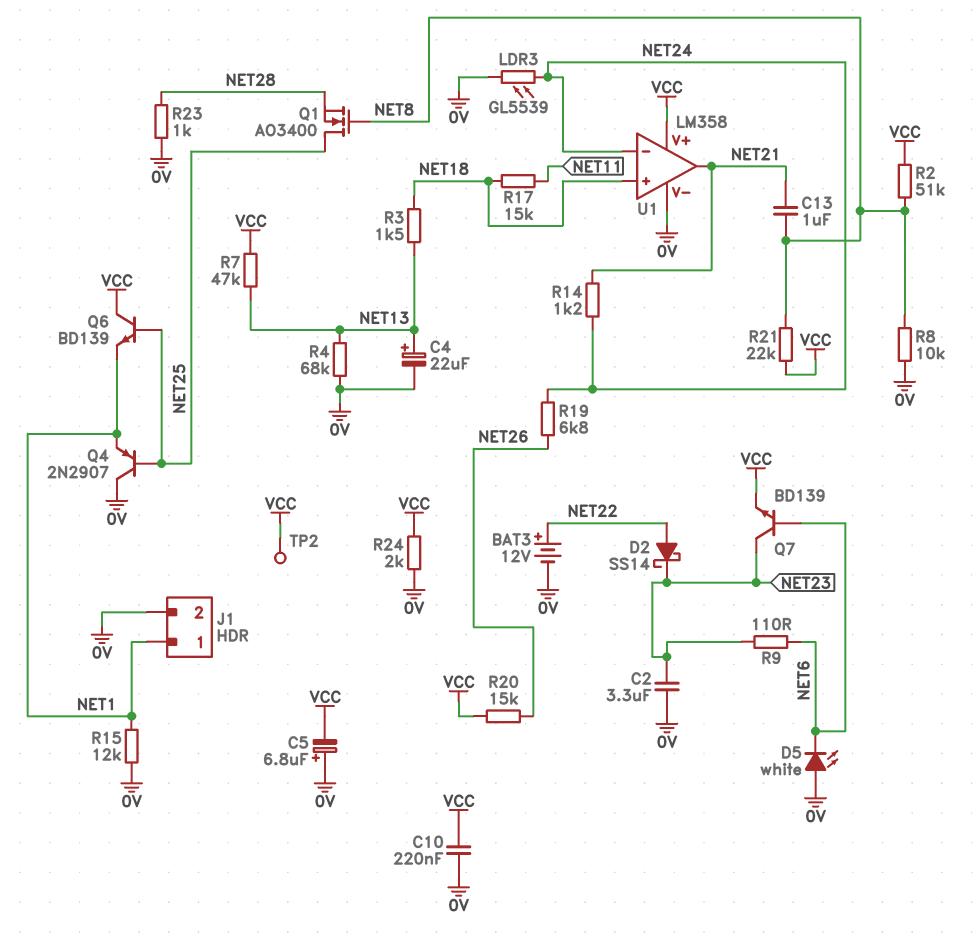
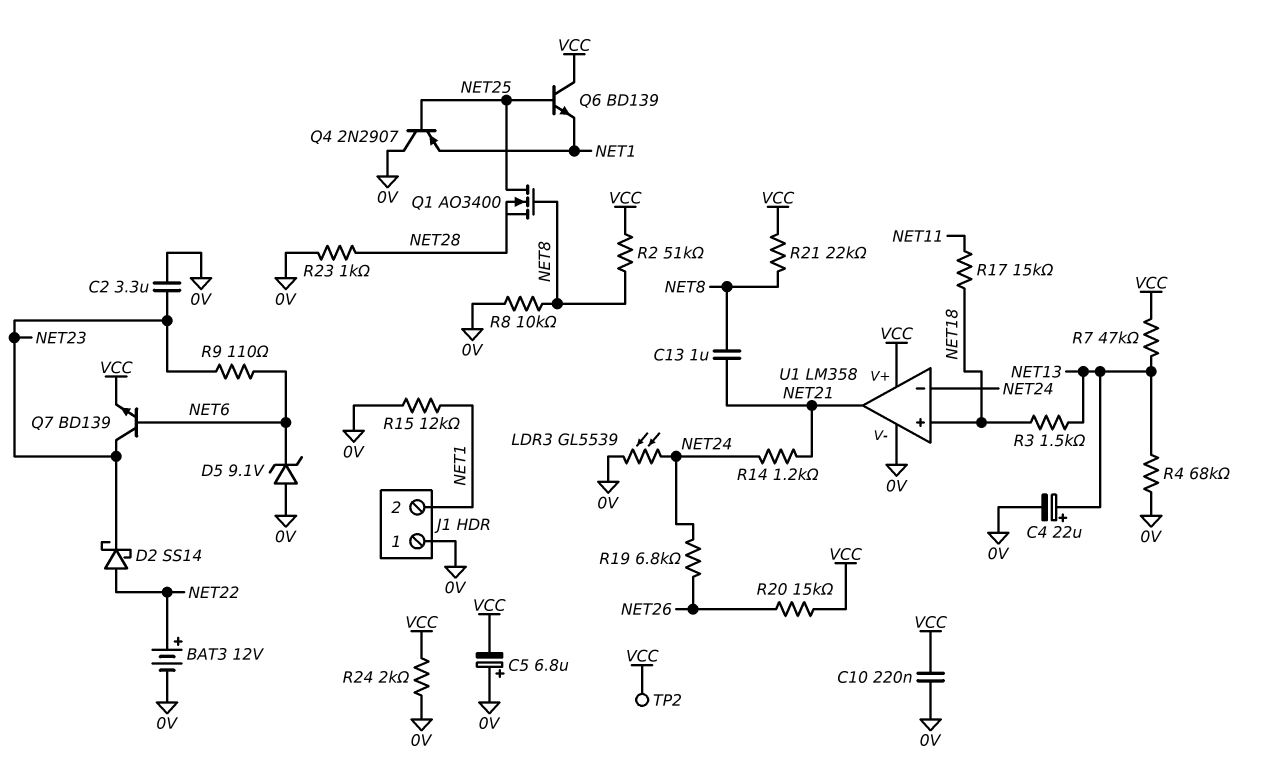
D5: LED white (A 0V, K NET6) -> zener 9.1V (A 0V, K NET6)
J1 pin 1: NET1 -> 0V
J1 pin 2: 0V -> NET1

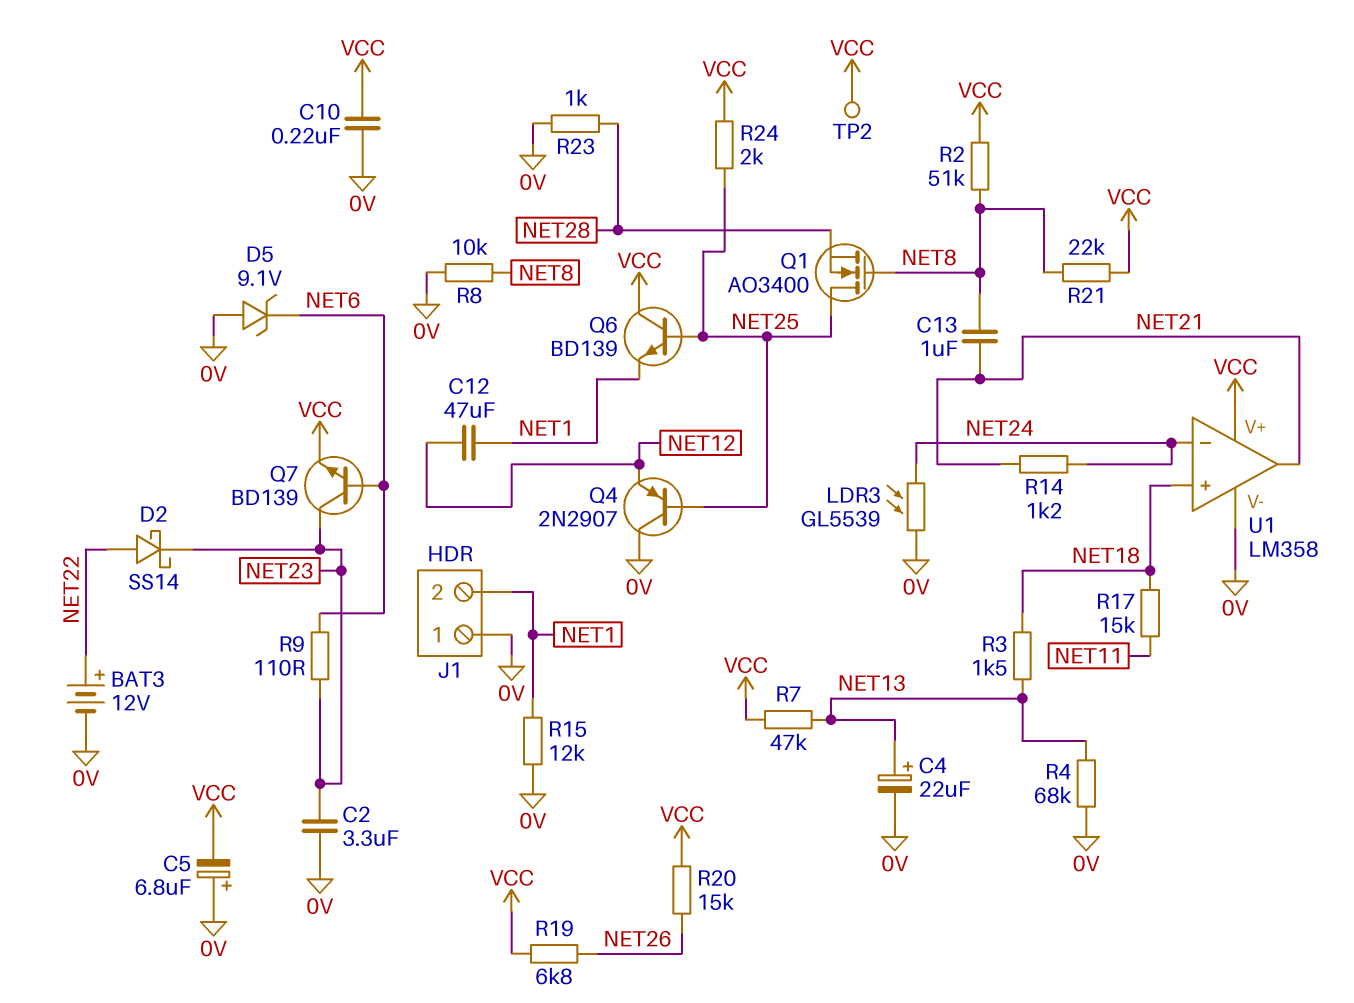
C12: none -> 47uF (NET1, NET12)
Q4: PNP 2N2907 (B NET25, C 0V, E NET1) -> PNP 2N2907 (B NET25, C 0V, E NET12)
R19: 6.8k (NET24, NET26) -> 6.8k (NET26, VCC)
R24: 2k (0V, VCC) -> 2k (NET25, VCC)

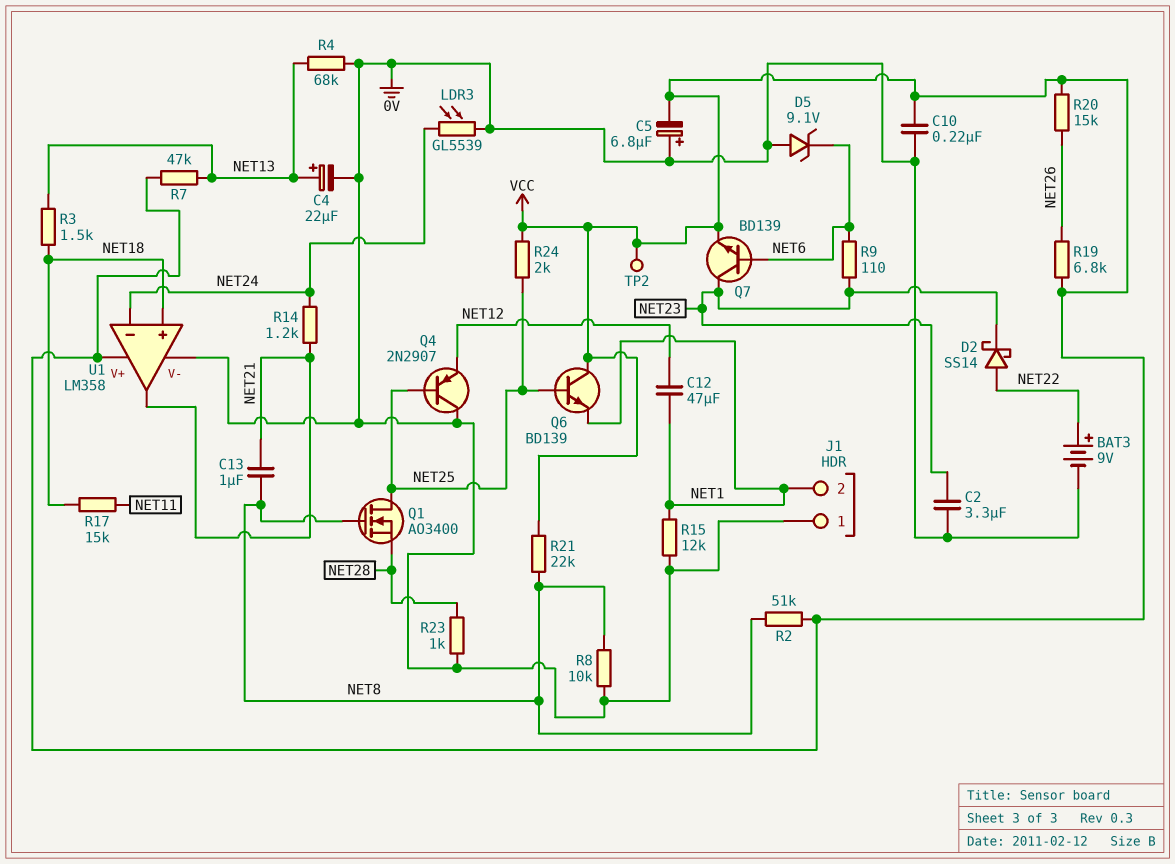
BAT3: 12V (plus NET22, minus 0V) -> 9V (plus NET22, minus 0V)

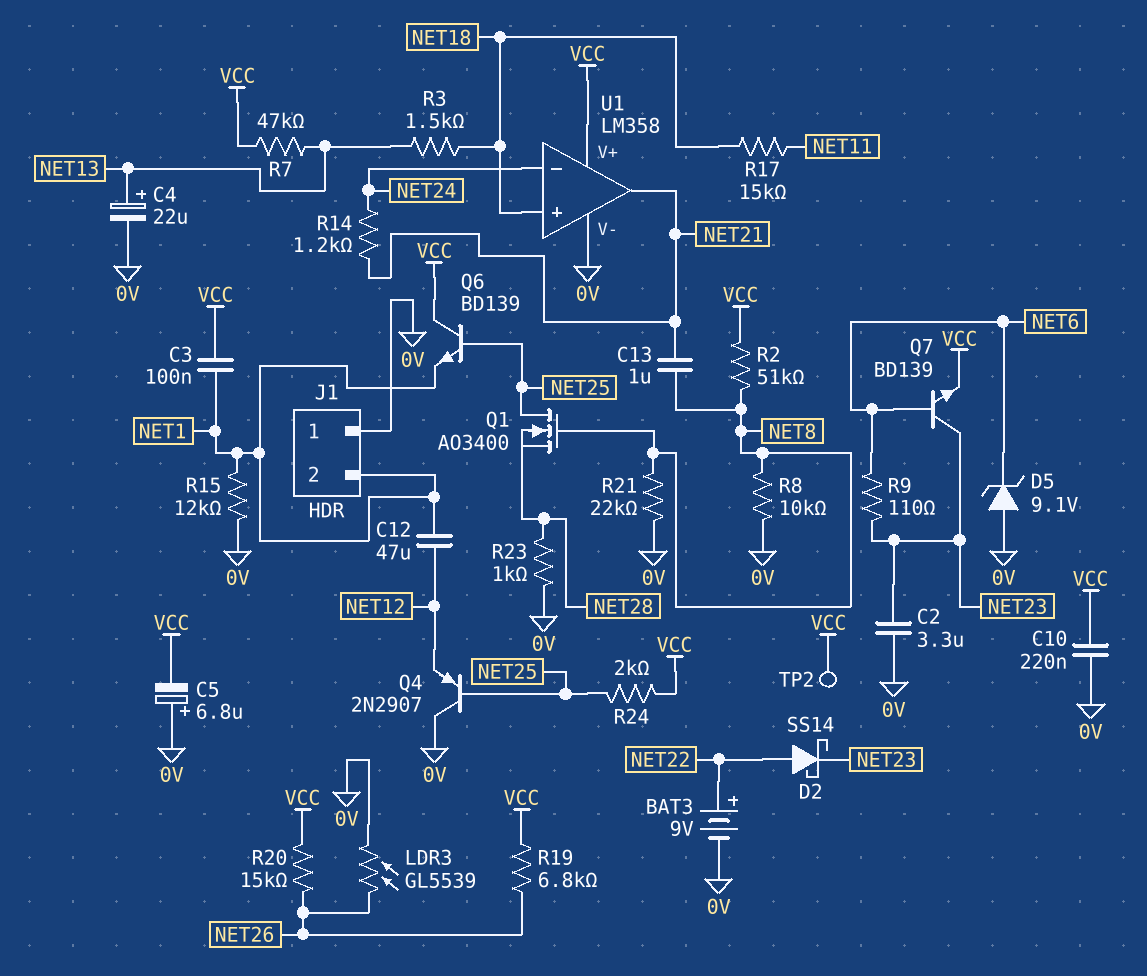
C3: none -> 100nF (NET1, VCC)
LDR3: GL5539 (0V, NET24) -> GL5539 (0V, NET26)
R4: 68k (0V, NET13) -> none
R21: 22k (NET8, VCC) -> 22k (0V, NET8)

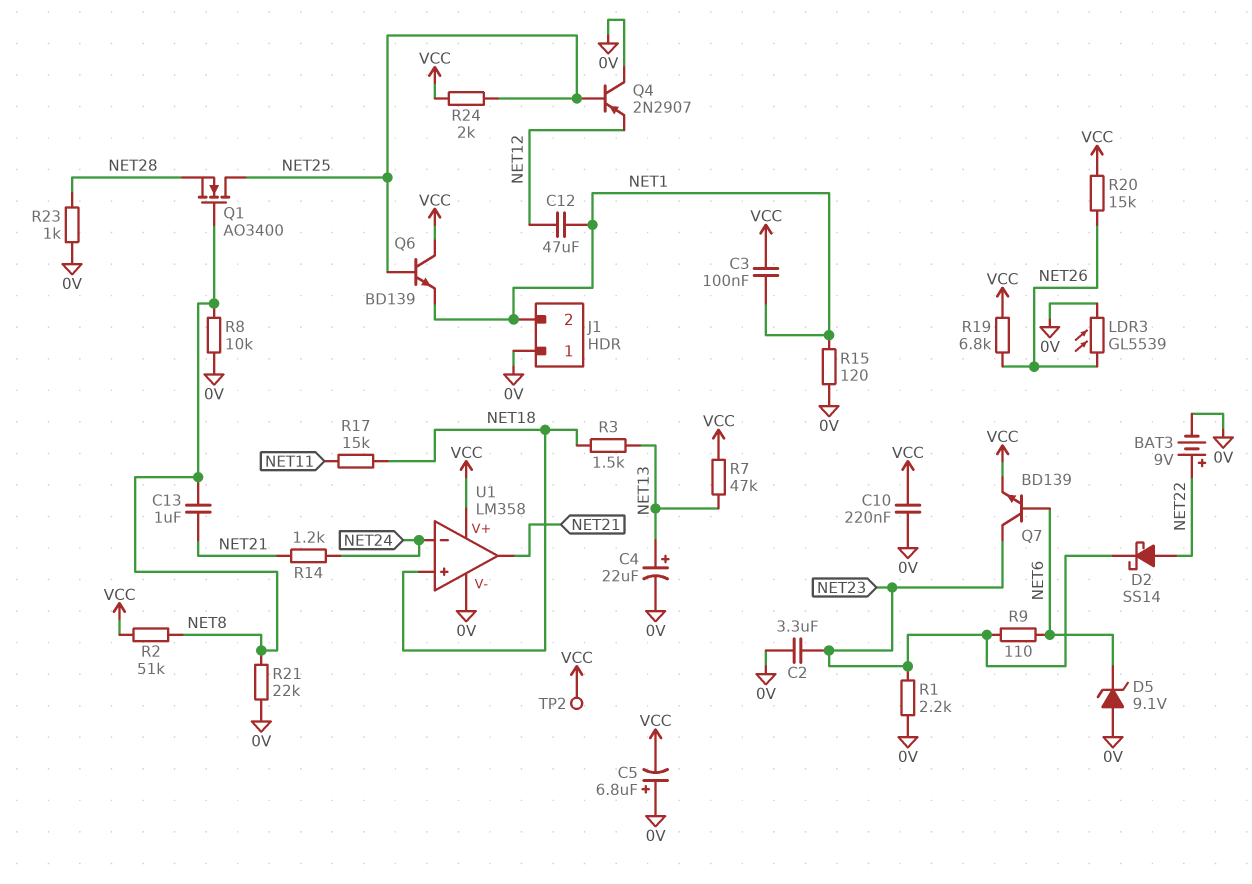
R1: none -> 2.2k (0V, NET23)
R15: 12k (0V, NET1) -> 120 (0V, NET1)

